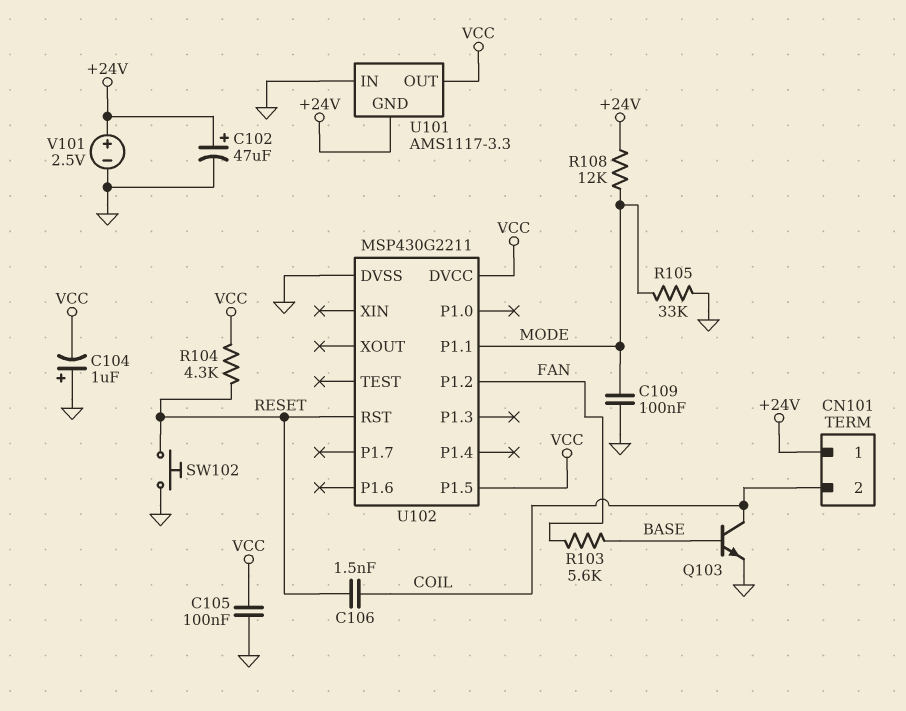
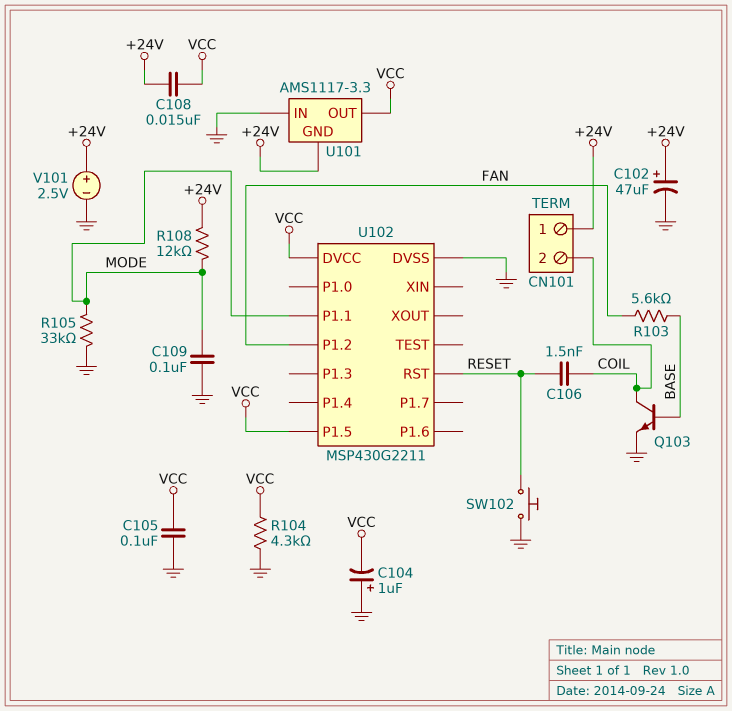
C108: none -> 15nF (+24V, VCC)
R104: 4.3k (RESET, VCC) -> 4.3k (GND, VCC)

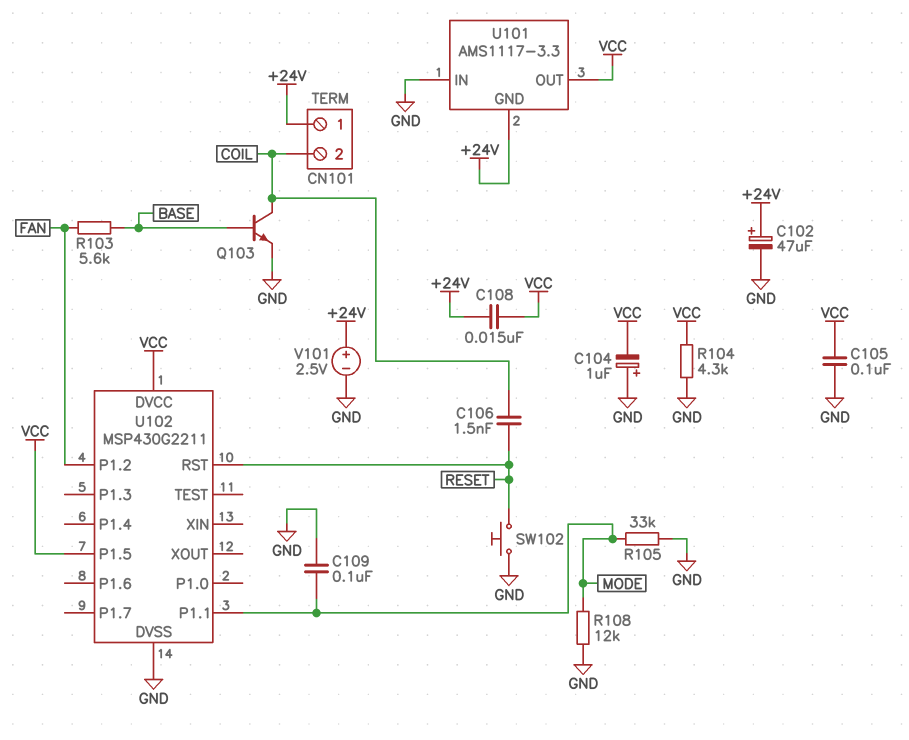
R108: 12k (+24V, MODE) -> 12k (GND, MODE)

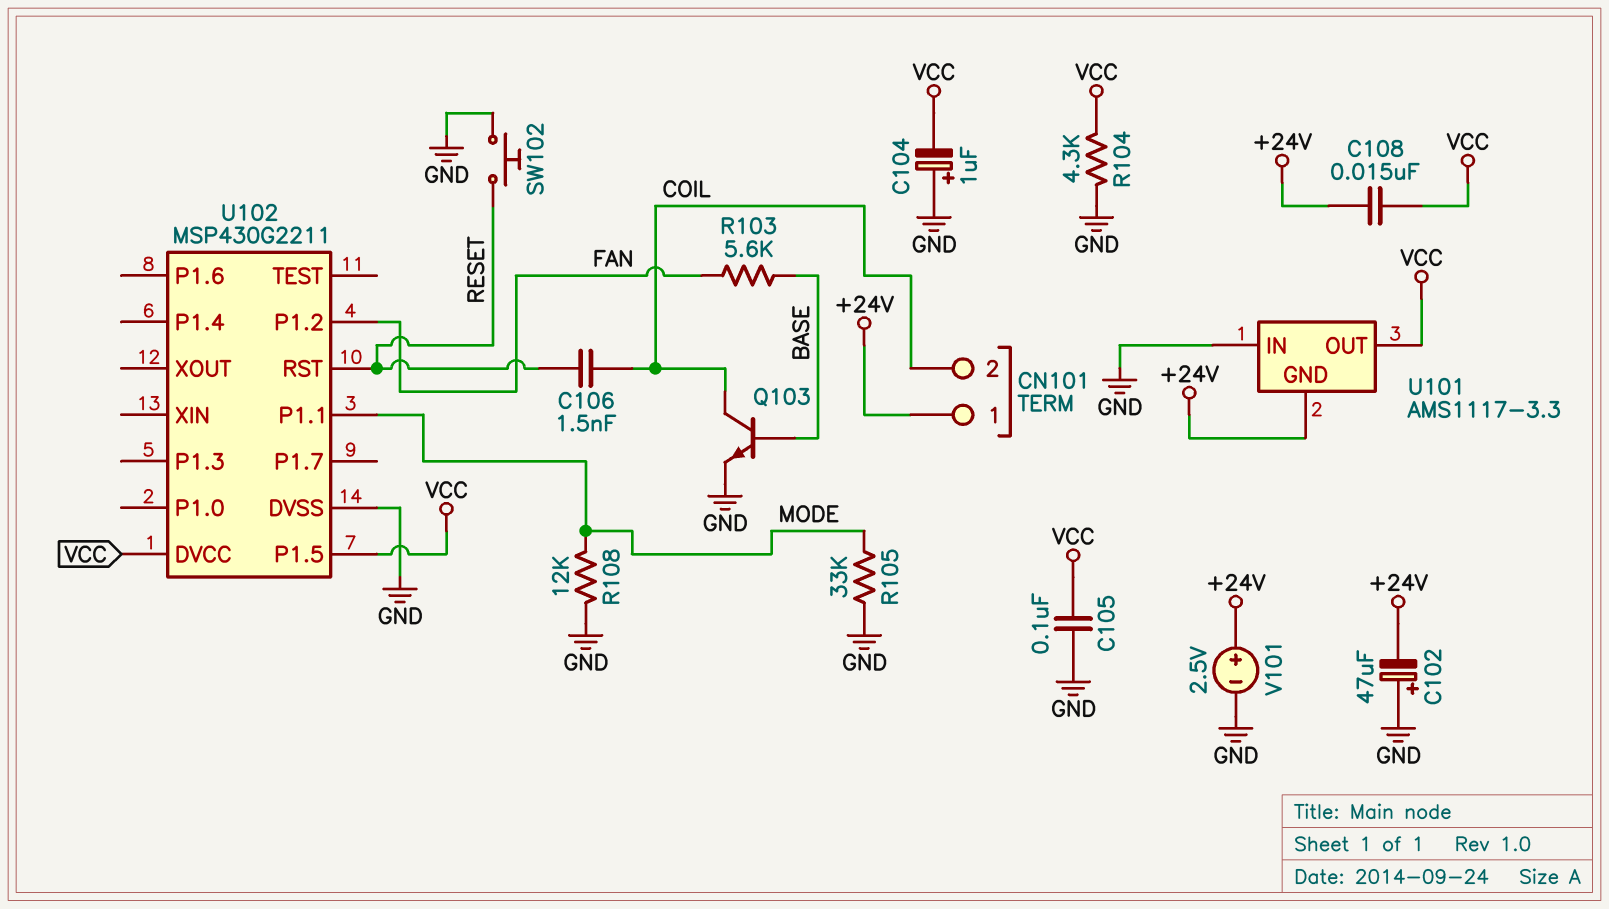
C102: 47uF (plus +24V, minus GND) -> 47uF (plus GND, minus +24V)
C109: 100nF (GND, MODE) -> none

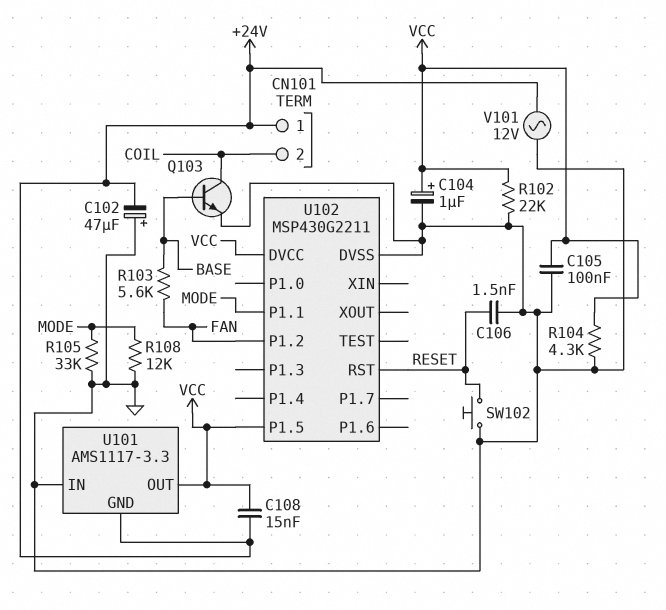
C104: 1uF (plus GND, minus VCC) -> 1uF (plus VCC, minus GND)
C106: 1.5nF (COIL, RESET) -> 1.5nF (GND, RESET)
R102: none -> 22k (GND, VCC)
V101: 2.5V (plus +24V, minus GND) -> AC 12V (+24V, GND)

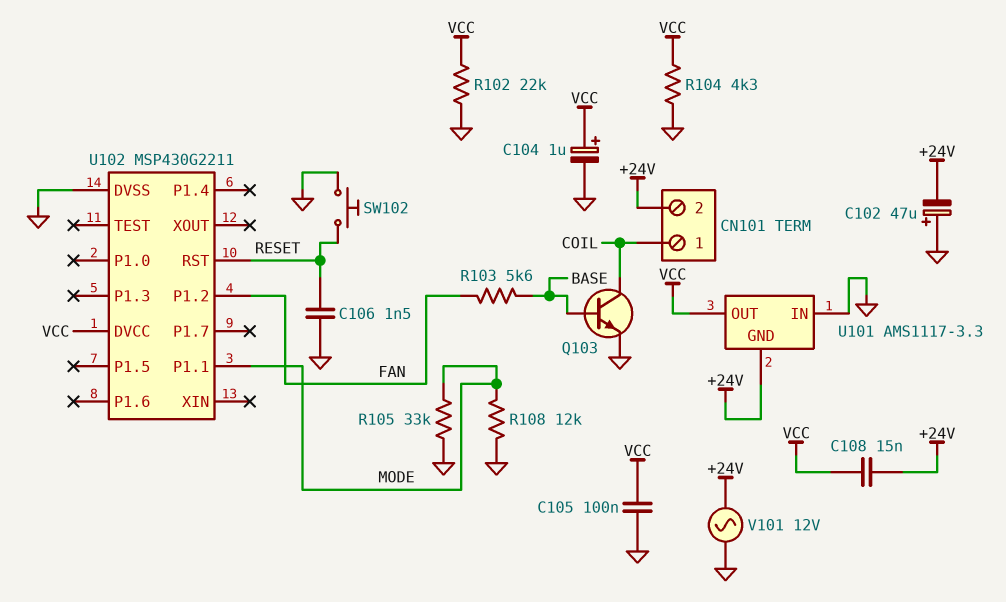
CN101 pin 1: +24V -> COIL
CN101 pin 2: COIL -> +24V
U102 pin P1.5: VCC -> none

